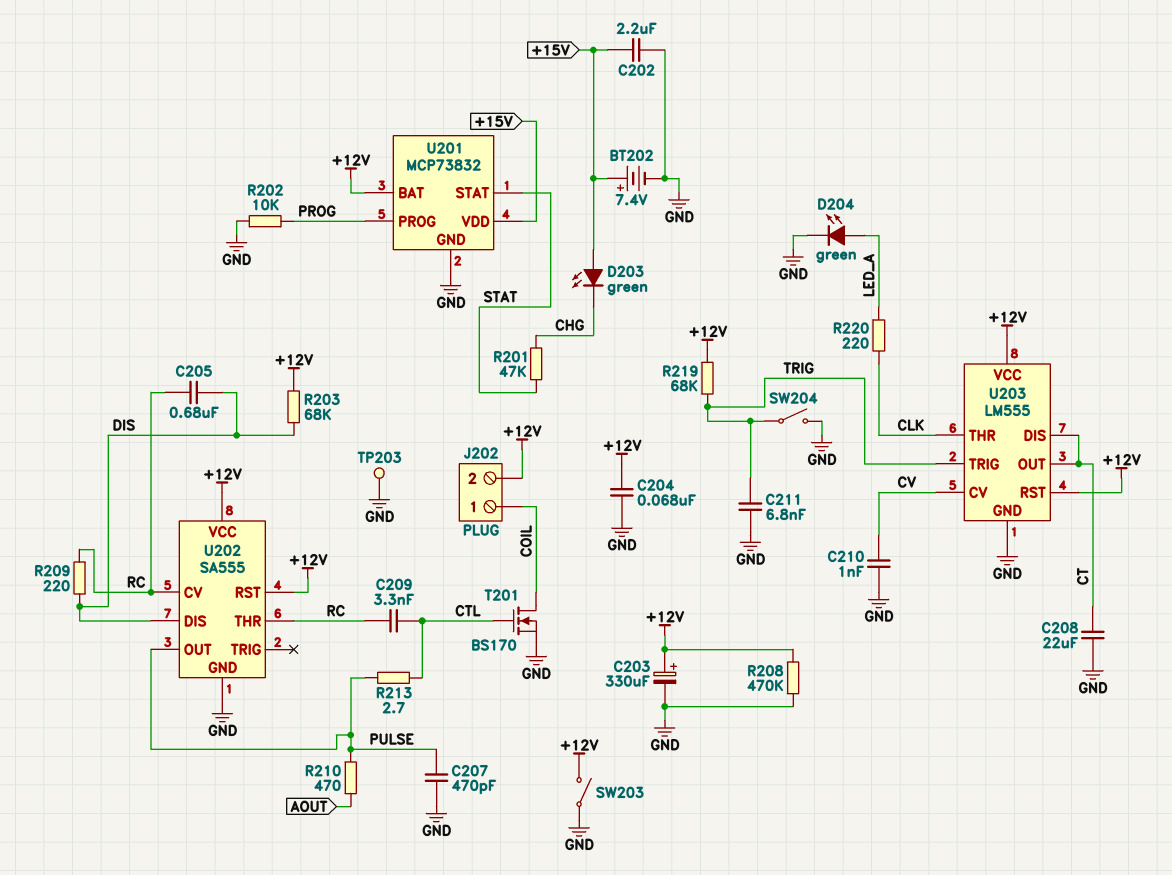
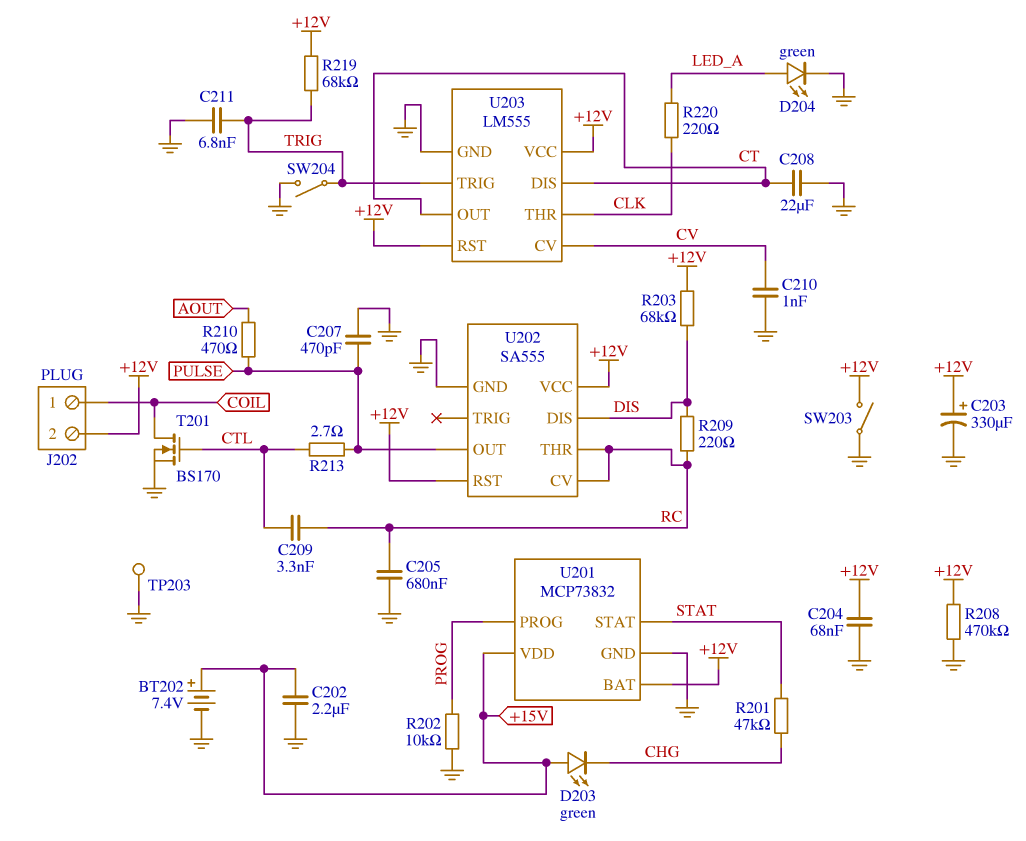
C205: 680nF (DIS, RC) -> 680nF (GND, RC)

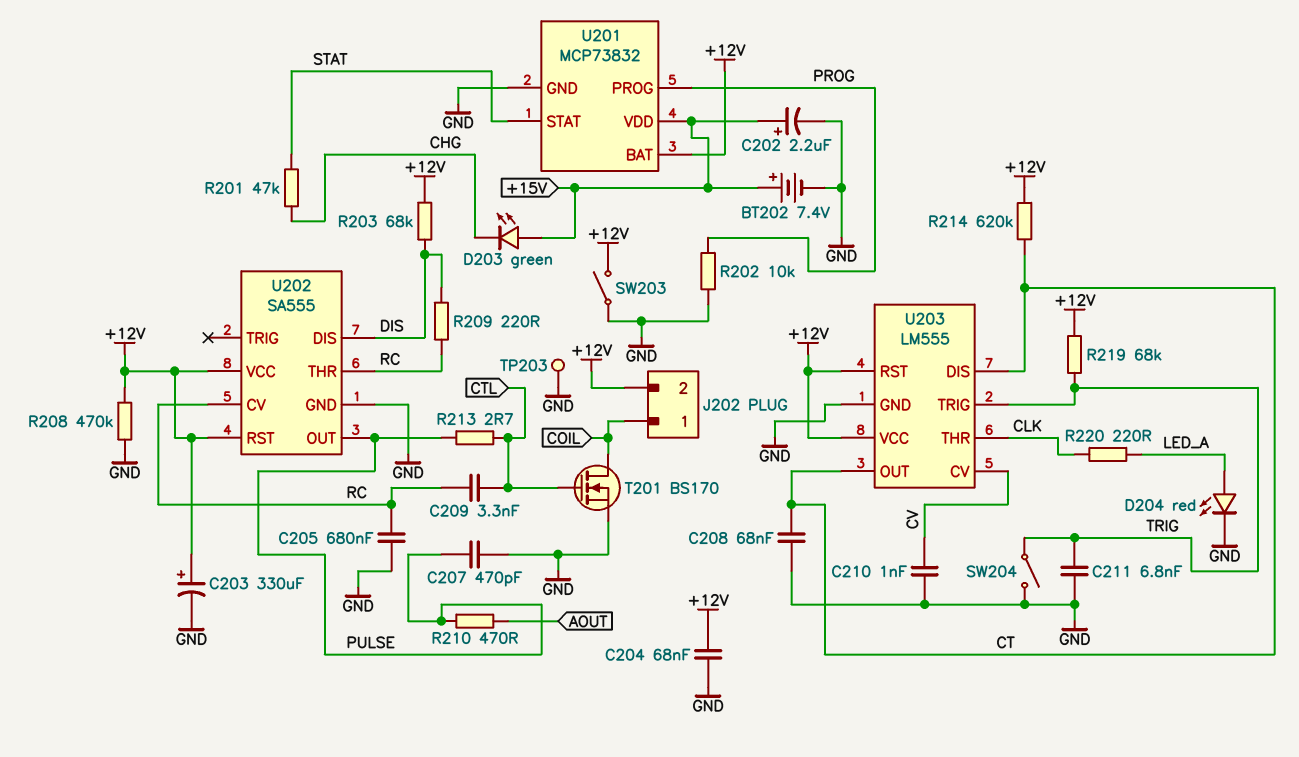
C202: 2.2uF (+15V, GND) -> 2.2uF (plus +15V, minus GND)
C208: 22uF (CT, GND) -> 68nF (CT, GND)
D204: LED green (A LED_A, K GND) -> LED red (A LED_A, K GND)
R214: none -> 620k (+12V, CT)

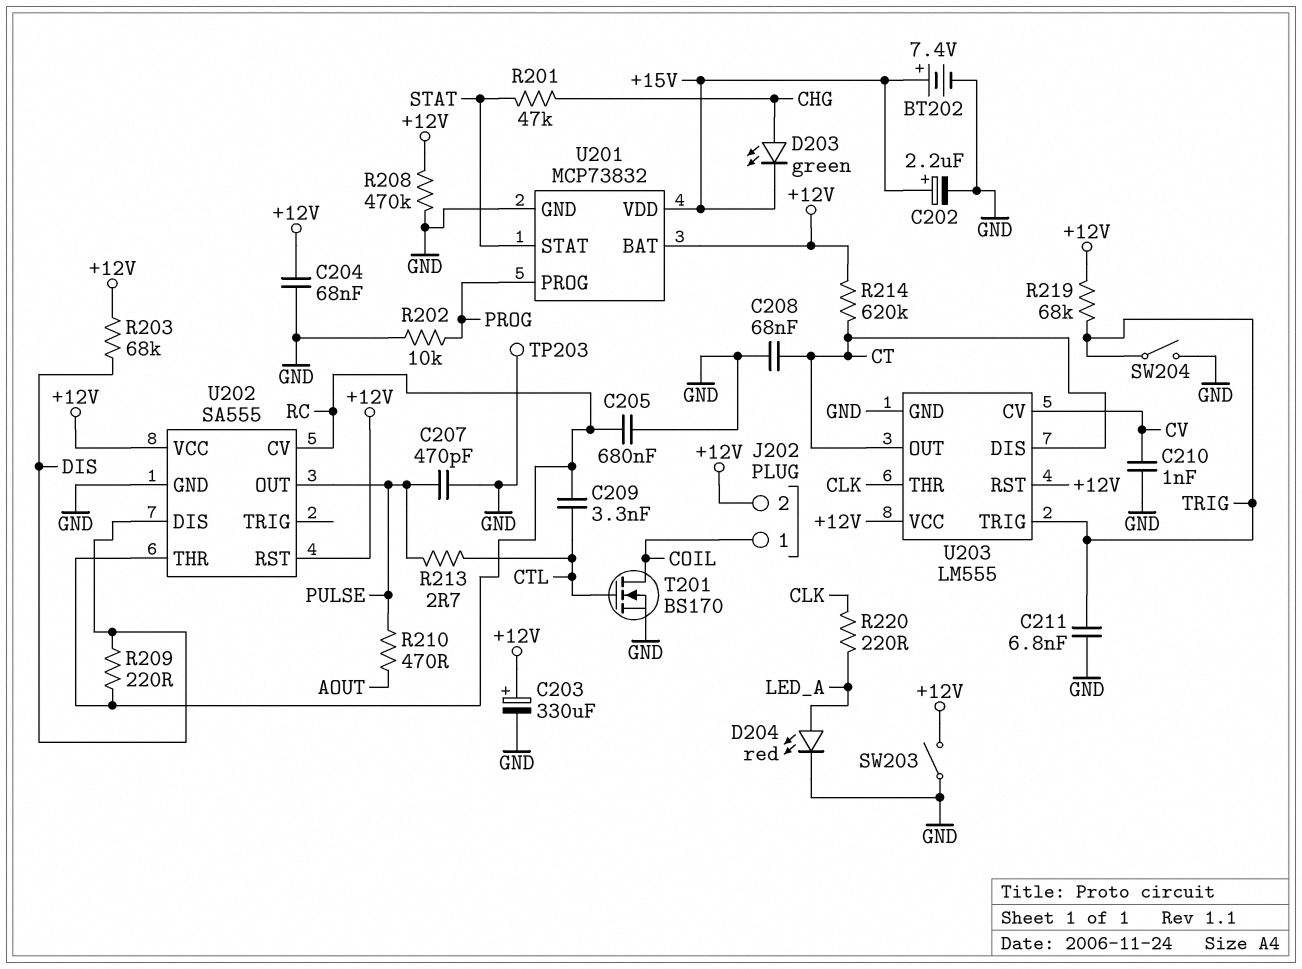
D203: LED green (A +15V, K CHG) -> LED green (A CHG, K +15V)

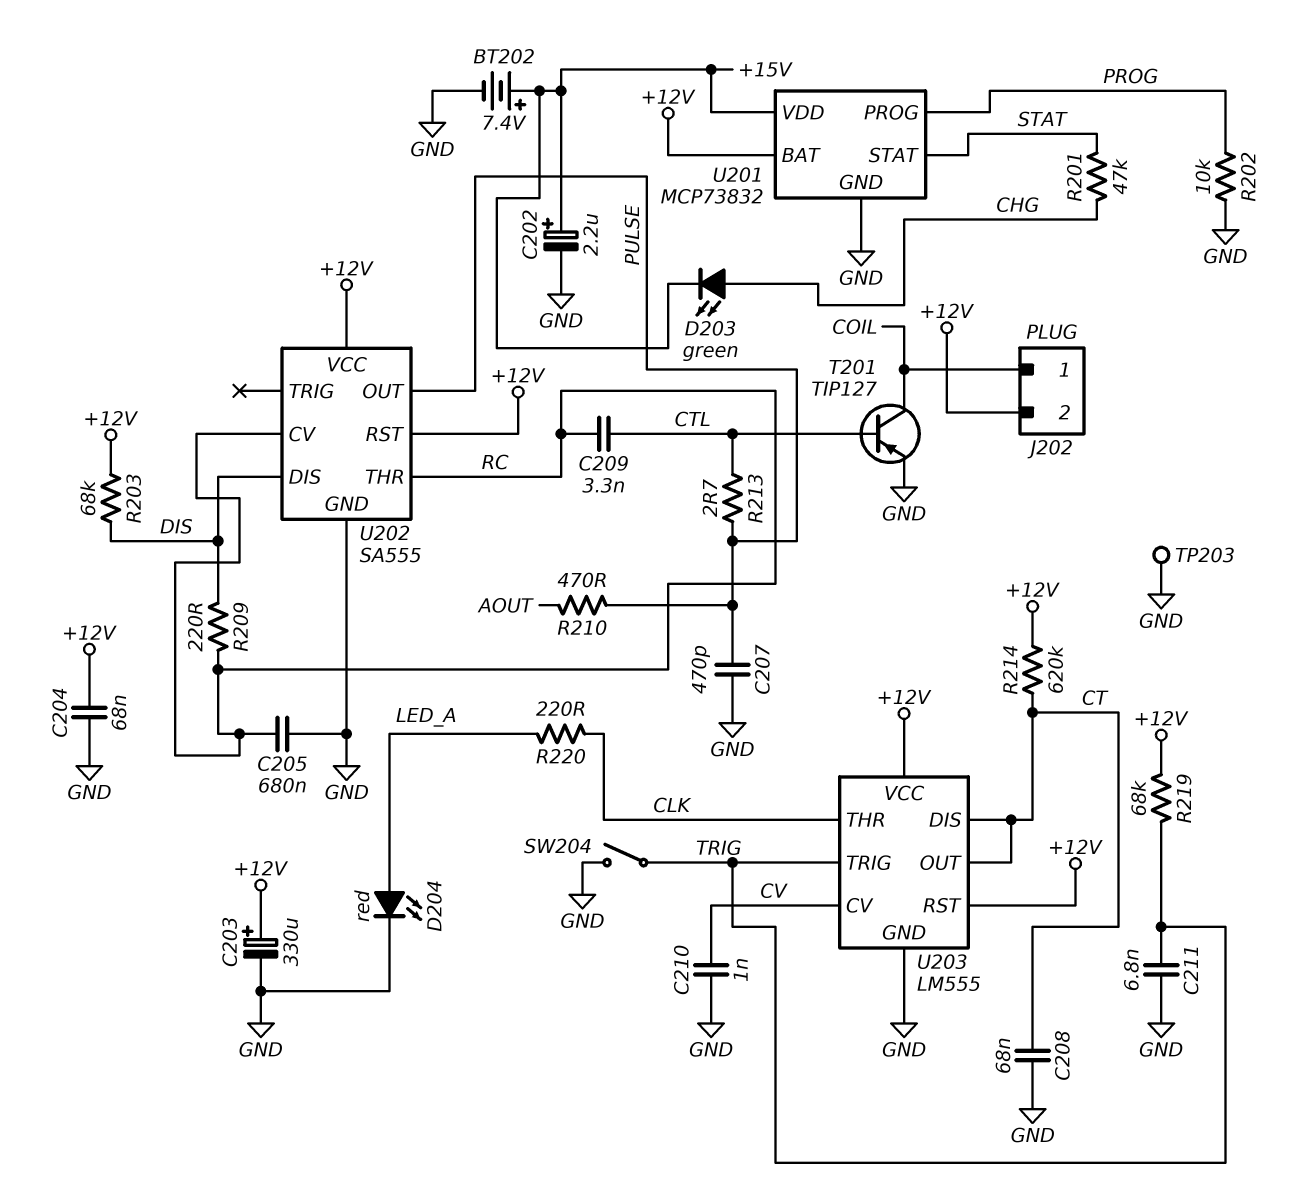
R208: 470k (+12V, GND) -> none
SW203: switch (+12V, GND) -> none
T201: NMOS BS170 (G CTL, D COIL, S GND) -> PNP TIP127 (B CTL, C COIL, E GND)

